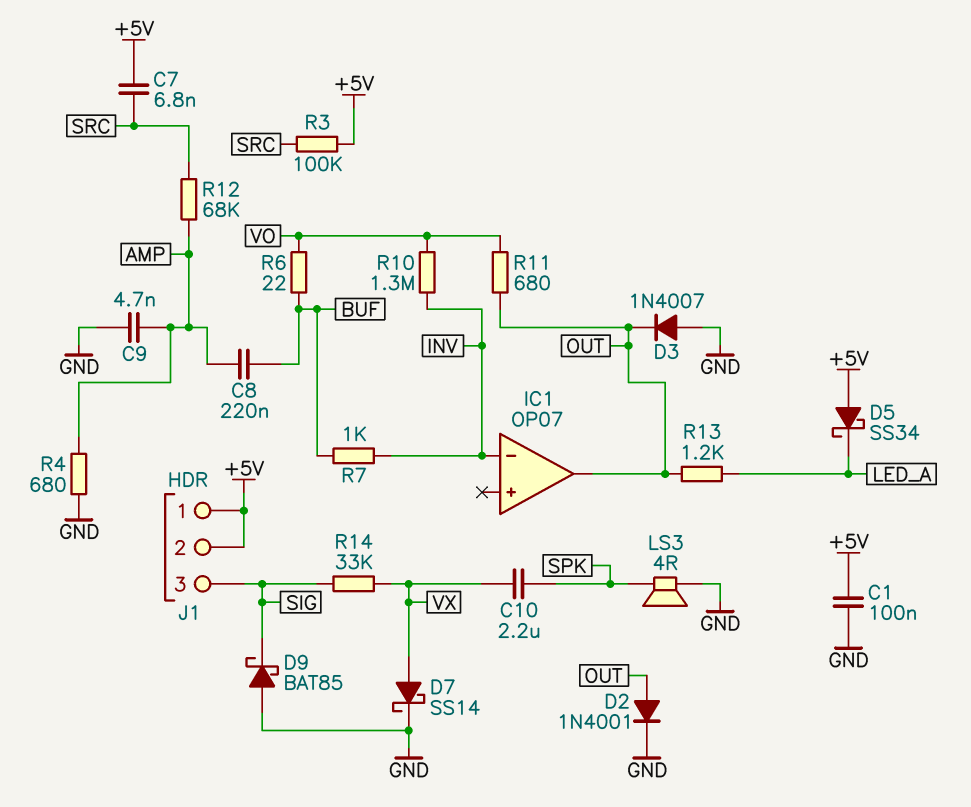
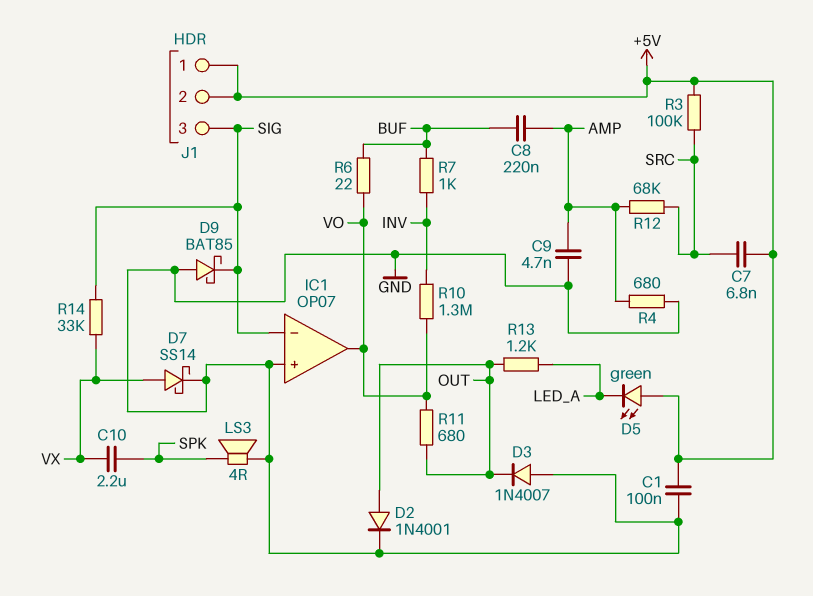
D5: schottky SS34 (A +5V, K LED_A) -> LED green (A +5V, K LED_A)
IC1 pin in+: none -> GND
IC1 pin in-: INV -> SIG
IC1 pin out: OUT -> VO

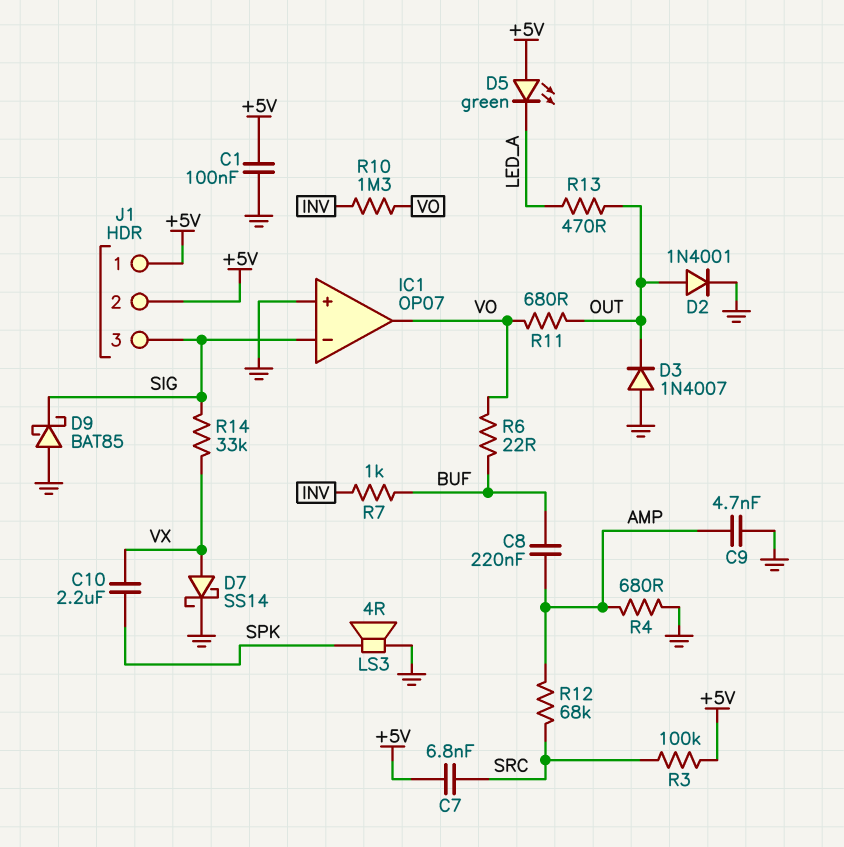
R13: 1.2k (LED_A, OUT) -> 470 (LED_A, OUT)

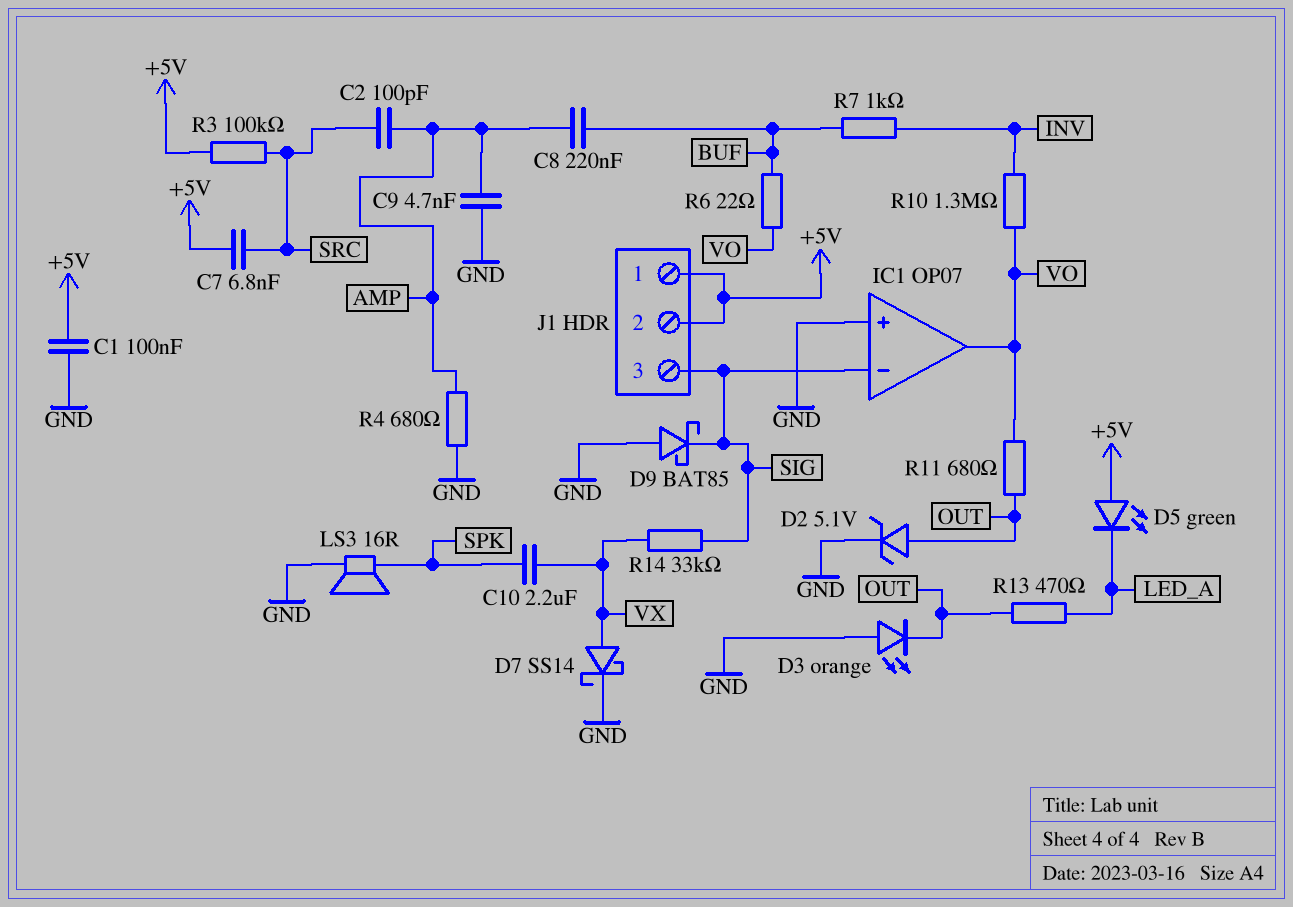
C2: none -> 100pF (AMP, SRC)
D2: diode 1N4001 (A OUT, K GND) -> zener 5.1V (A OUT, K GND)
D3: diode 1N4007 (A GND, K OUT) -> LED orange (A GND, K OUT)
LS3: speaker 4R (GND, SPK) -> speaker 16R (GND, SPK)
R12: 68k (AMP, SRC) -> none

